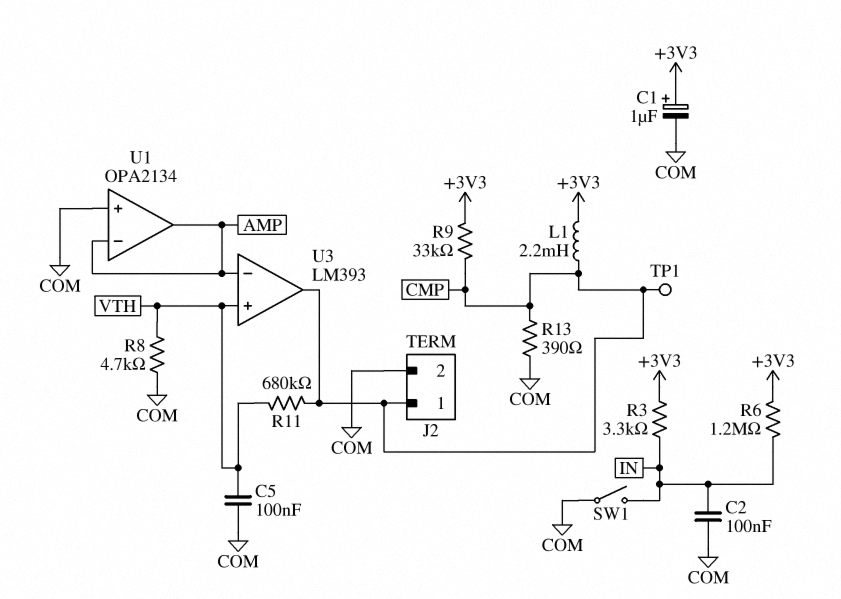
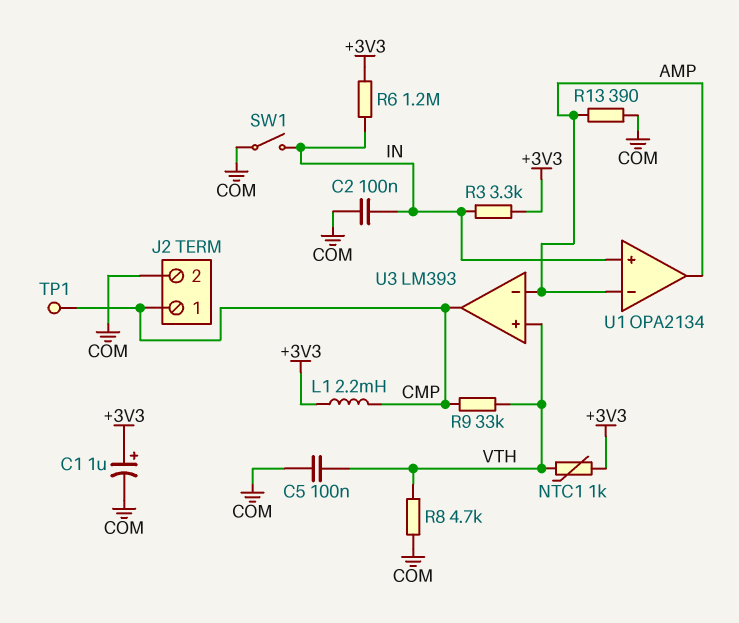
NTC1: none -> 1k (+3V3, VTH)
R9: 33k (+3V3, CMP) -> 33k (CMP, VTH)
R11: 680k (CMP, VTH) -> none
R13: 390 (CMP, COM) -> 390 (AMP, COM)
U1 pin in+: COM -> IN

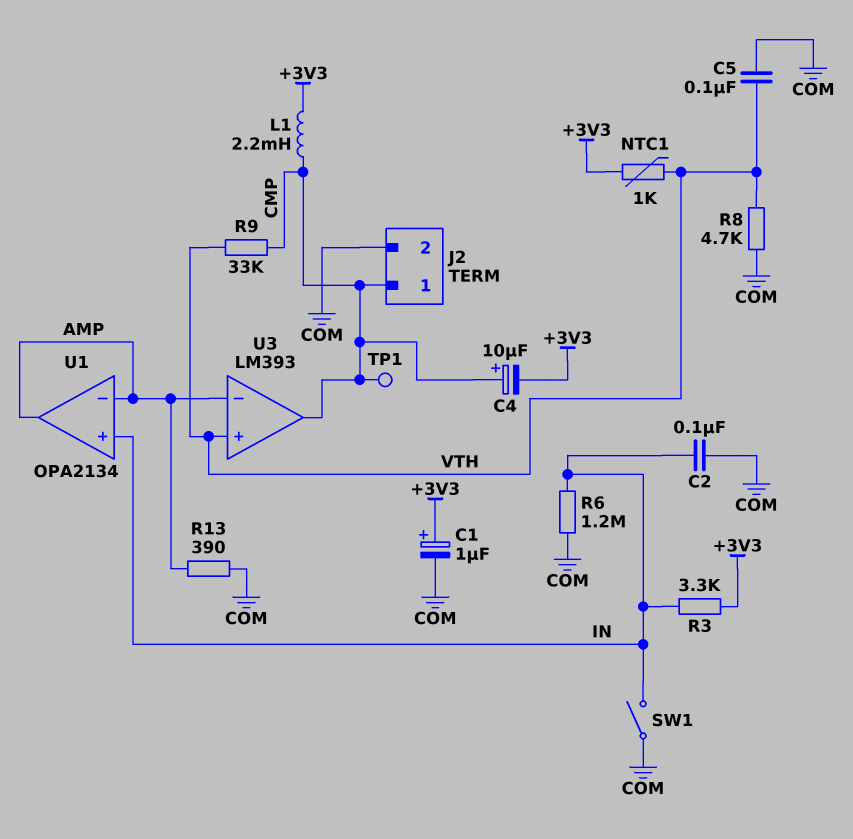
C4: none -> 10uF (plus CMP, minus +3V3)
R6: 1.2M (+3V3, IN) -> 1.2M (COM, IN)

